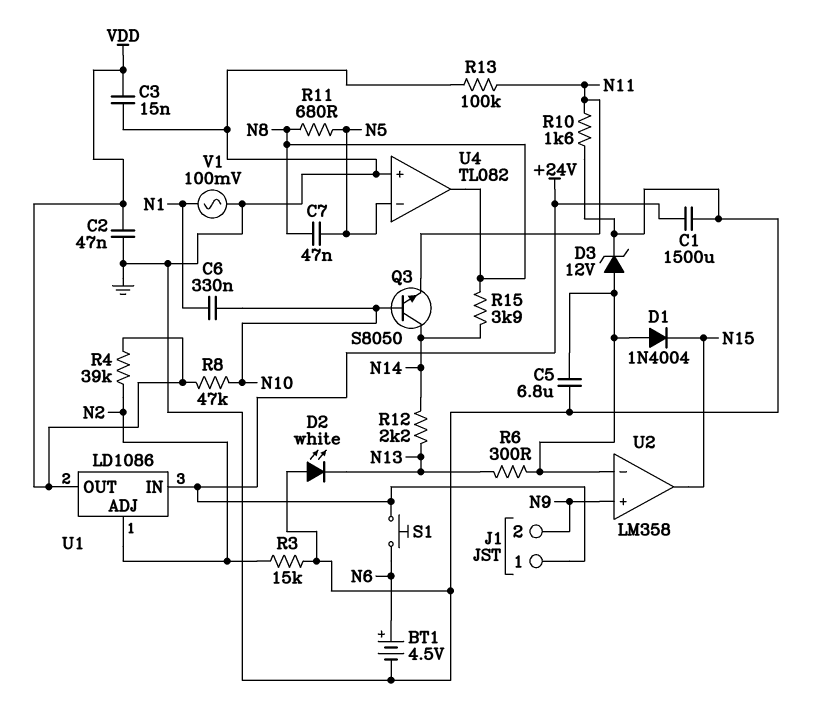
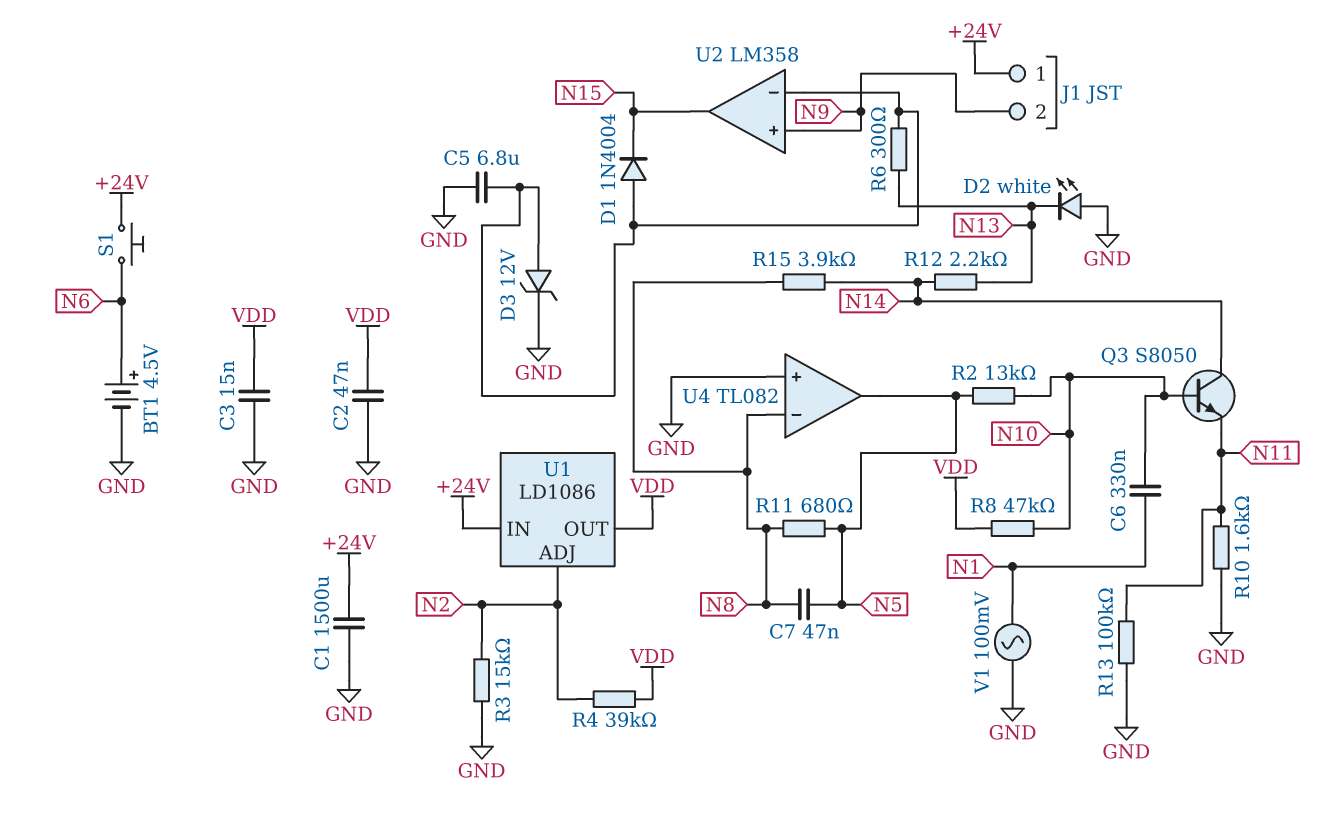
R2: none -> 13k (N5, N10)
U4 pin in-: N5 -> N8
U4 pin out: N8 -> N5

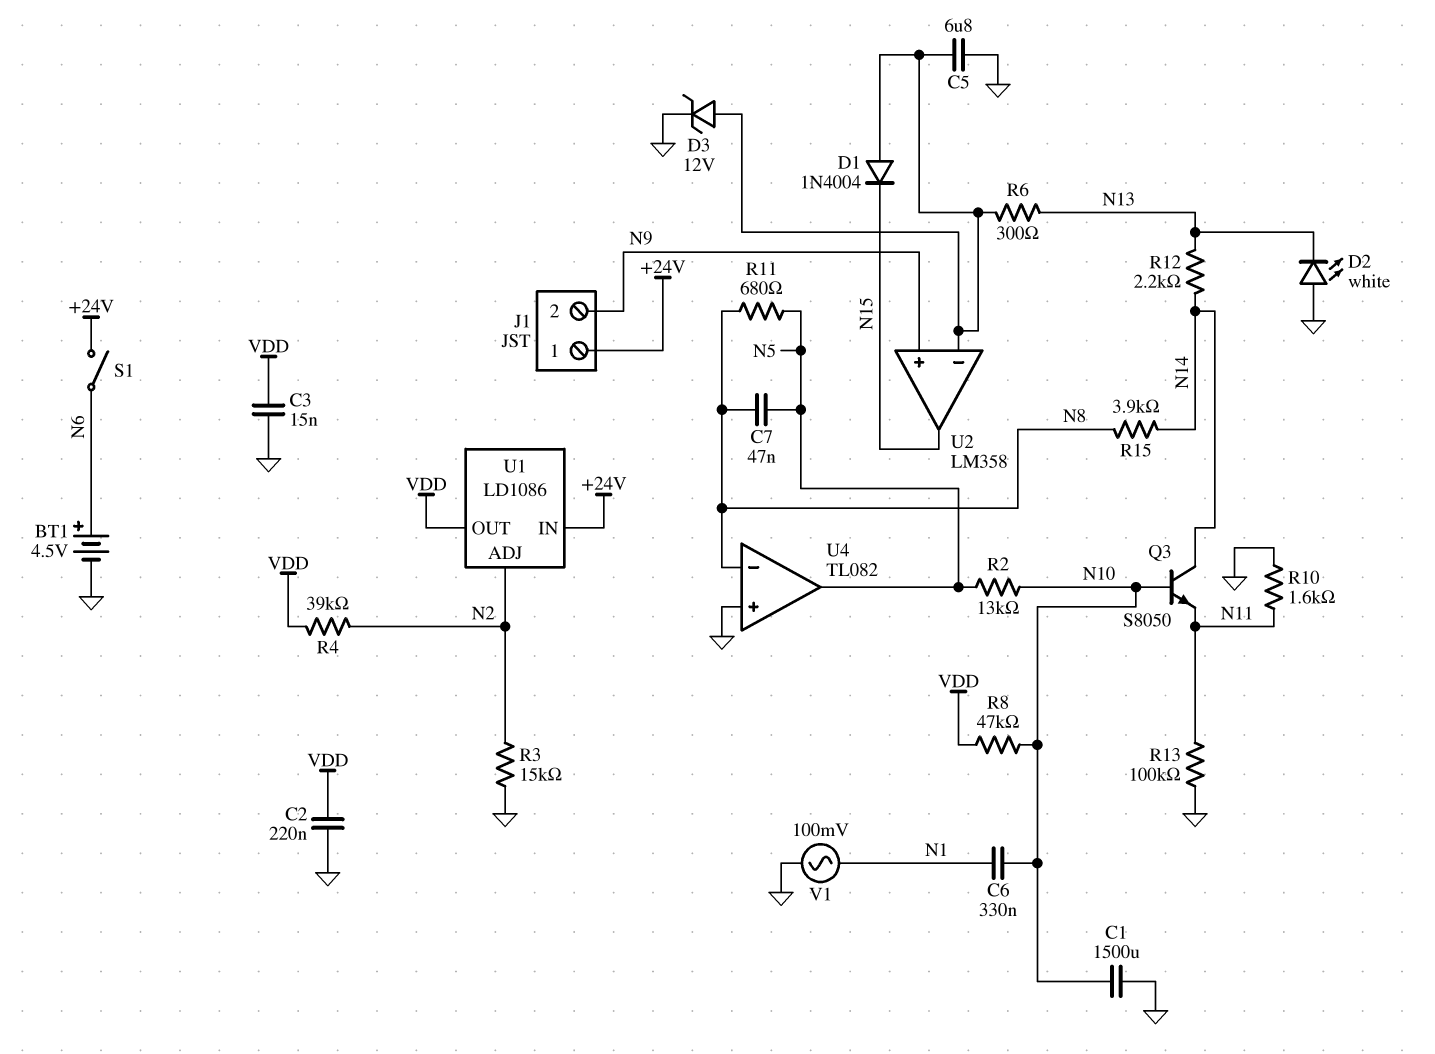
C1: 1500uF (+24V, GND) -> 1500uF (GND, N10)
C2: 47nF (GND, VDD) -> 220nF (GND, VDD)
S1: button (+24V, N6) -> switch (+24V, N6)

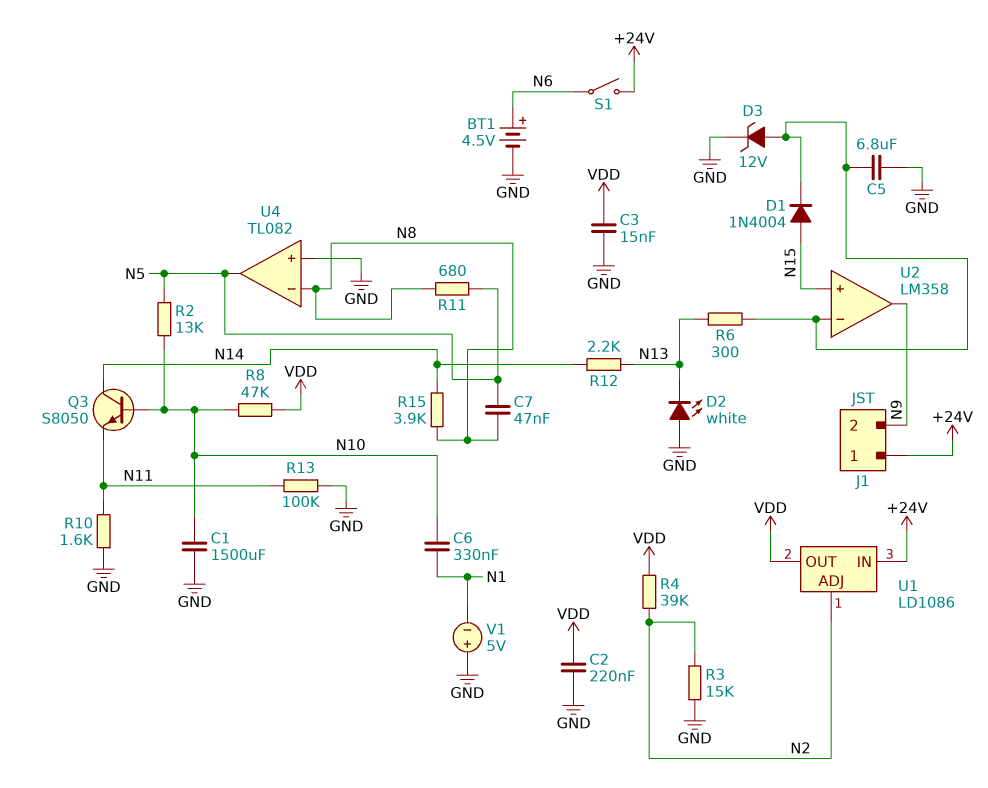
D1: diode 1N4004 (A U2/in-, K N15) -> diode 1N4004 (A N15, K U2/in-)
U2 pin in+: N9 -> N15
U2 pin out: N15 -> N9
V1: AC 100mV (GND, N1) -> 5V (plus GND, minus N1)

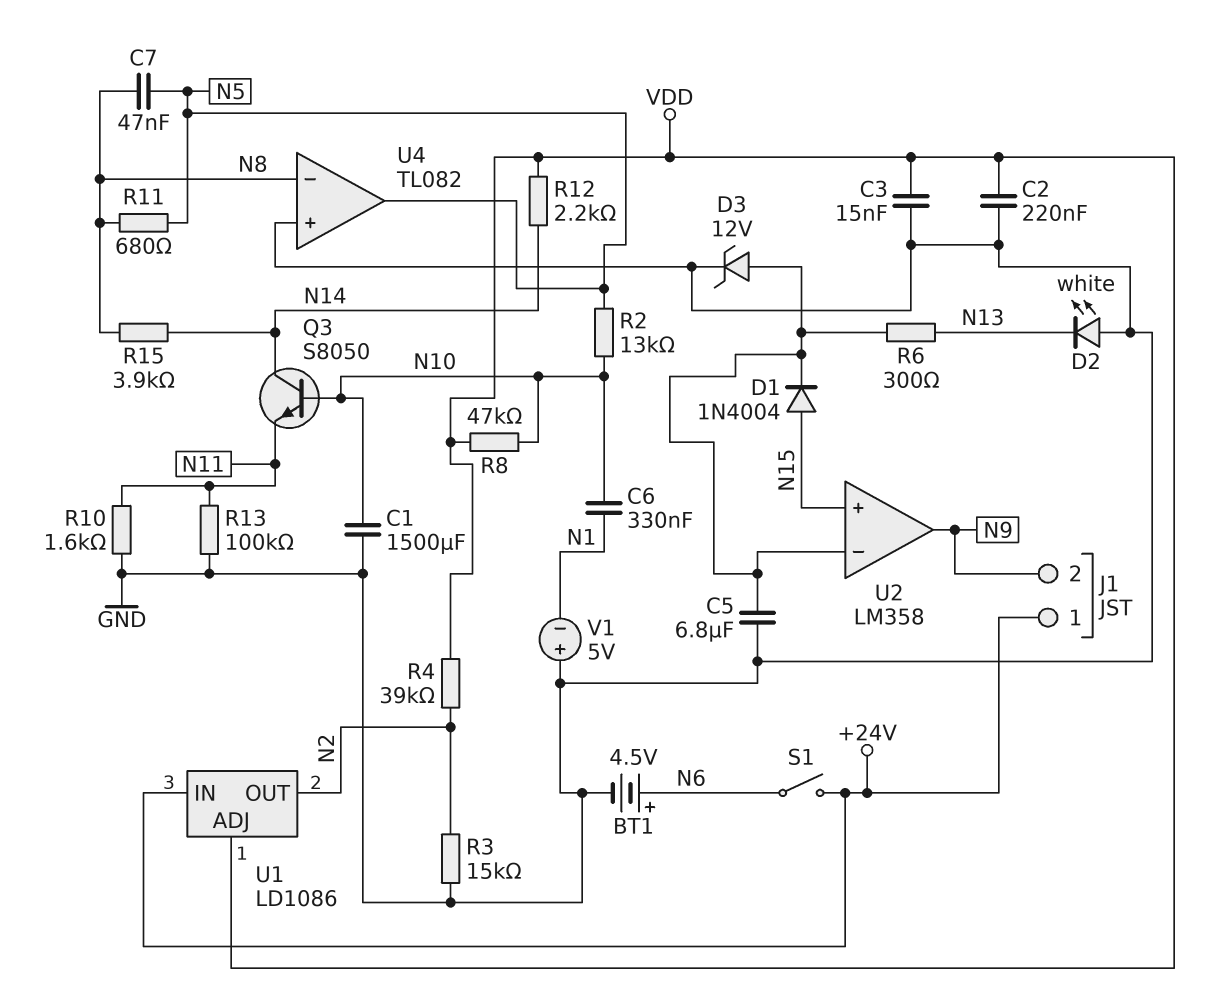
R12: 2.2k (N13, N14) -> 2.2k (N14, VDD)
U1 pin ADJ: N2 -> VDD
U1 pin OUT: VDD -> N2

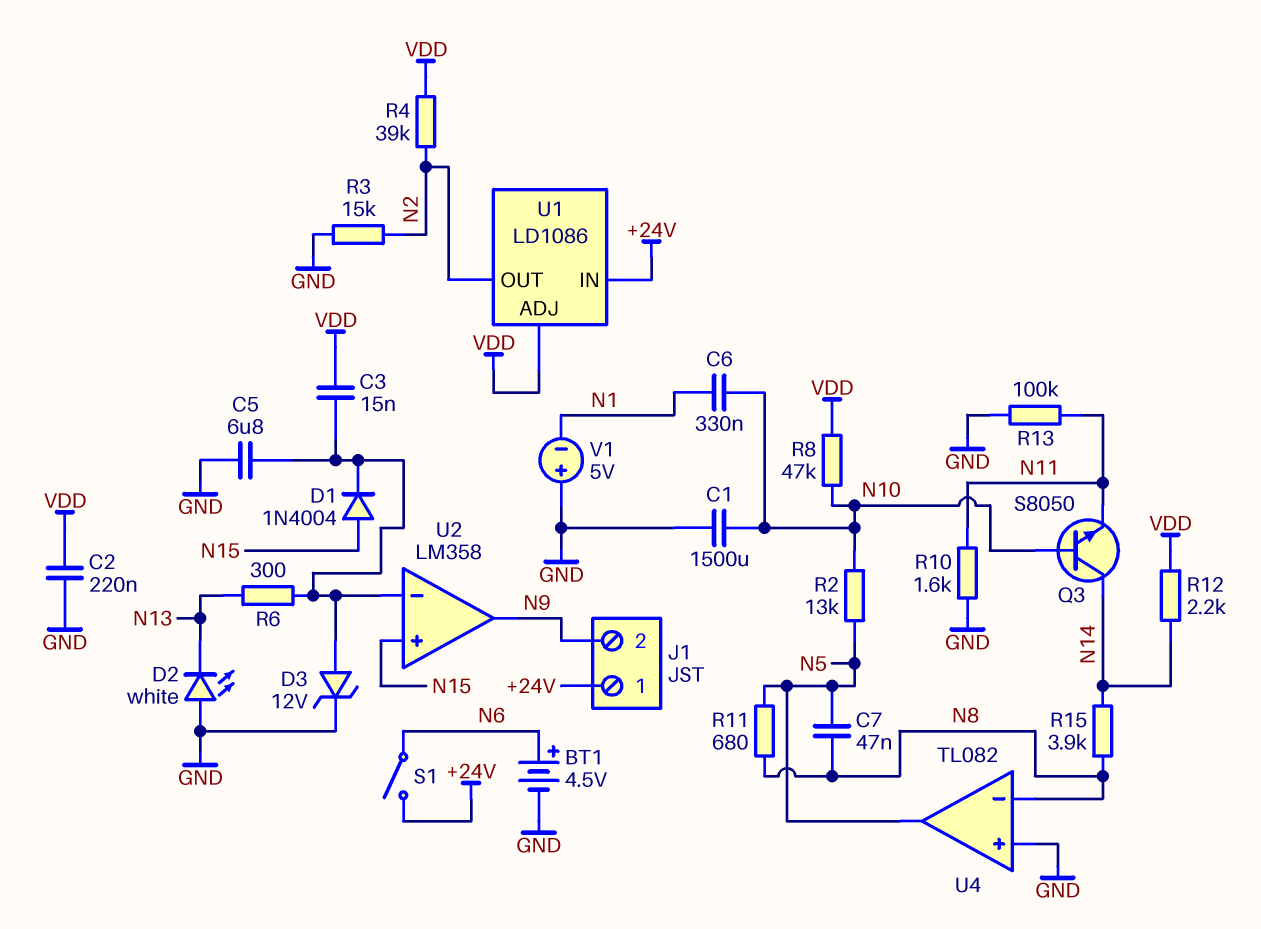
C3: 15nF (GND, VDD) -> 15nF (U2/in-, VDD)

